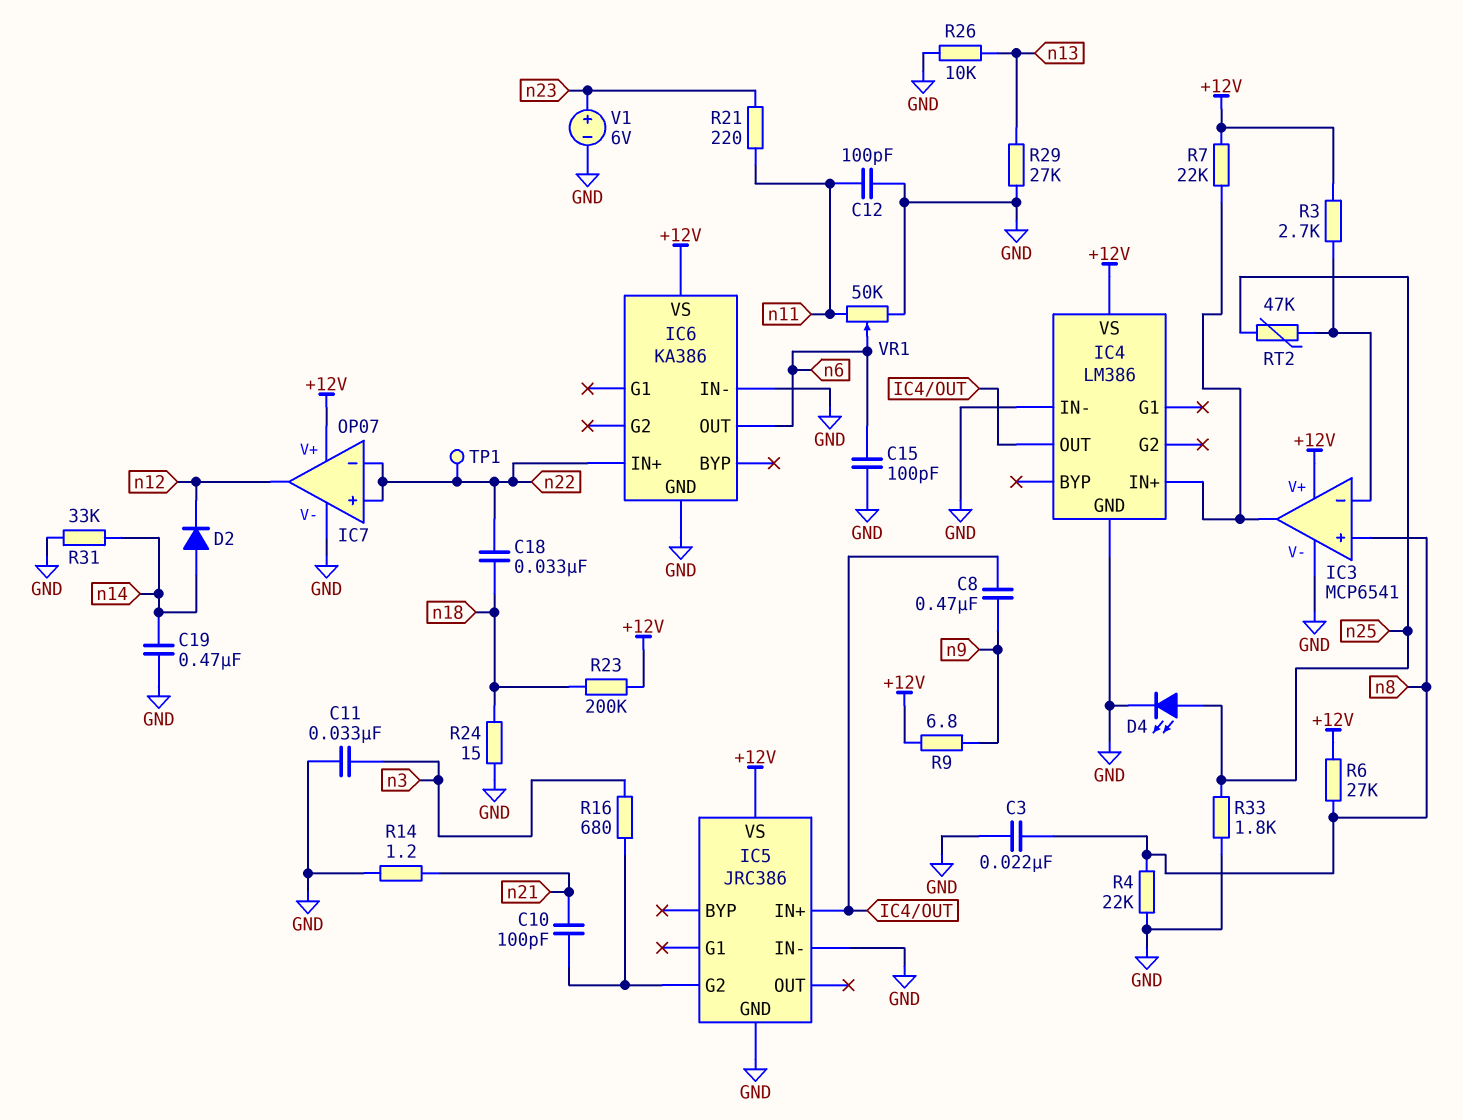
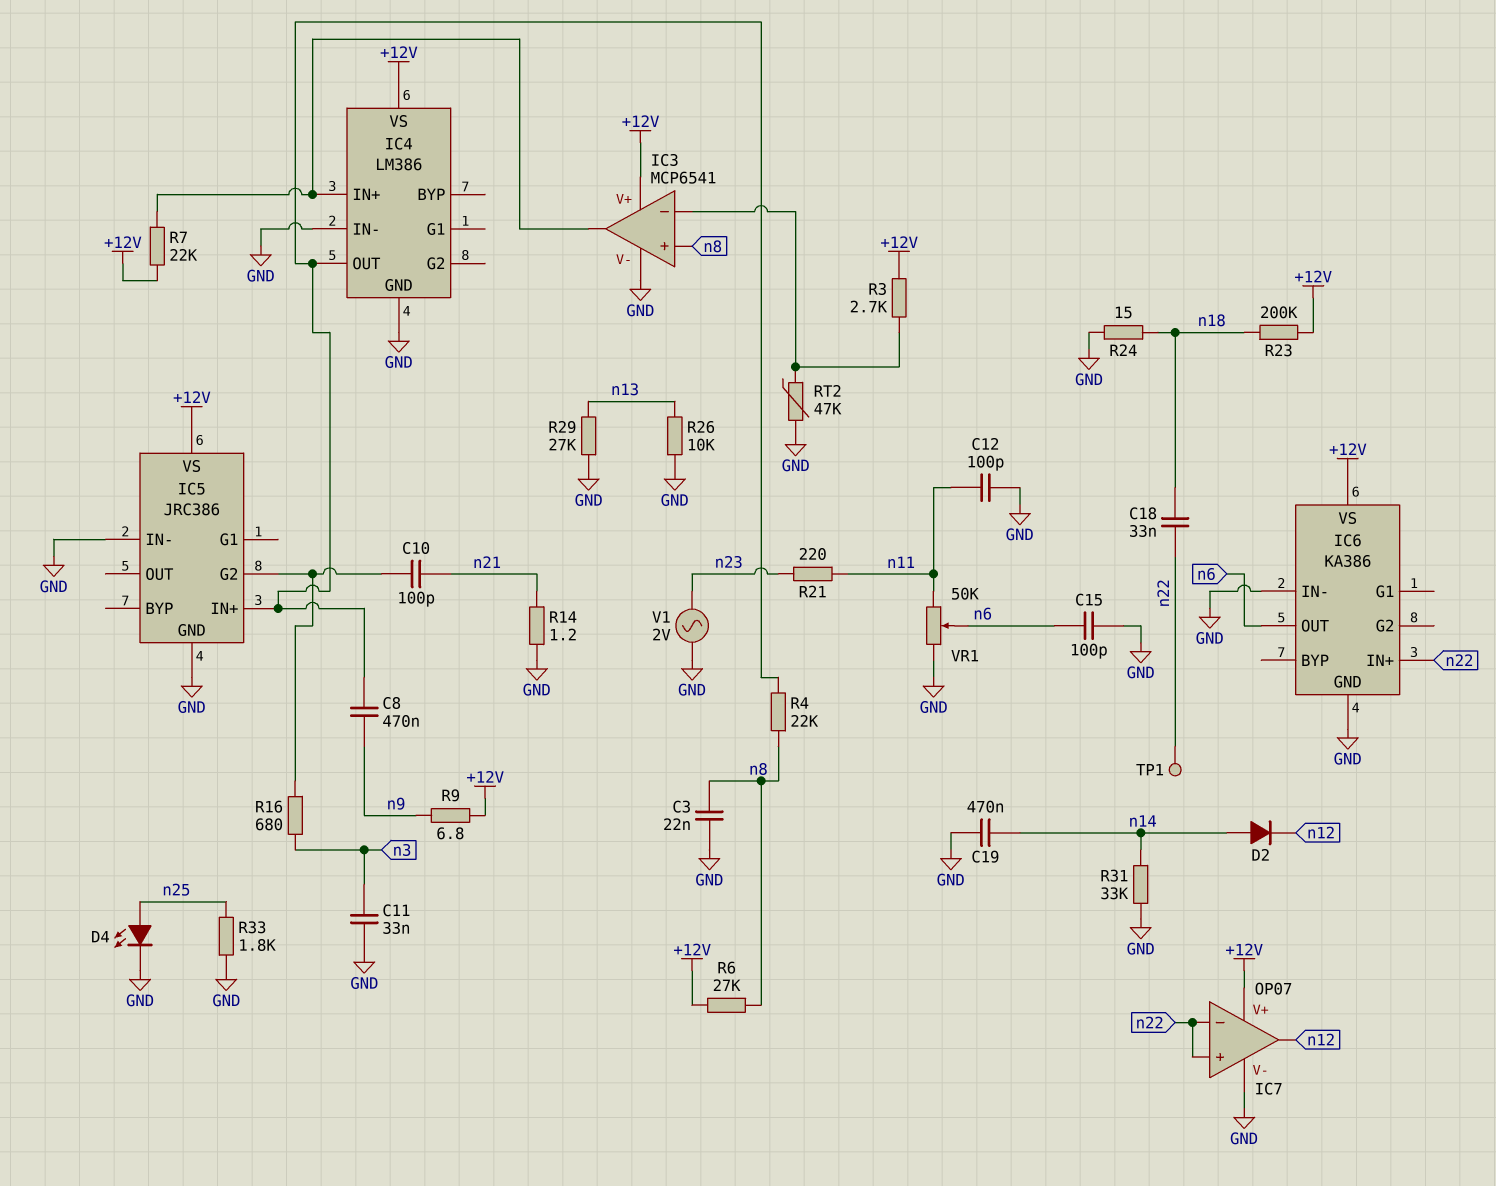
R4: 22k (GND, n8) -> 22k (IC4/OUT, n8)
RT2: 47k (IC3/in-, n25) -> 47k (GND, IC3/in-)
V1: 6V (plus n23, minus GND) -> AC 2V (GND, n23)

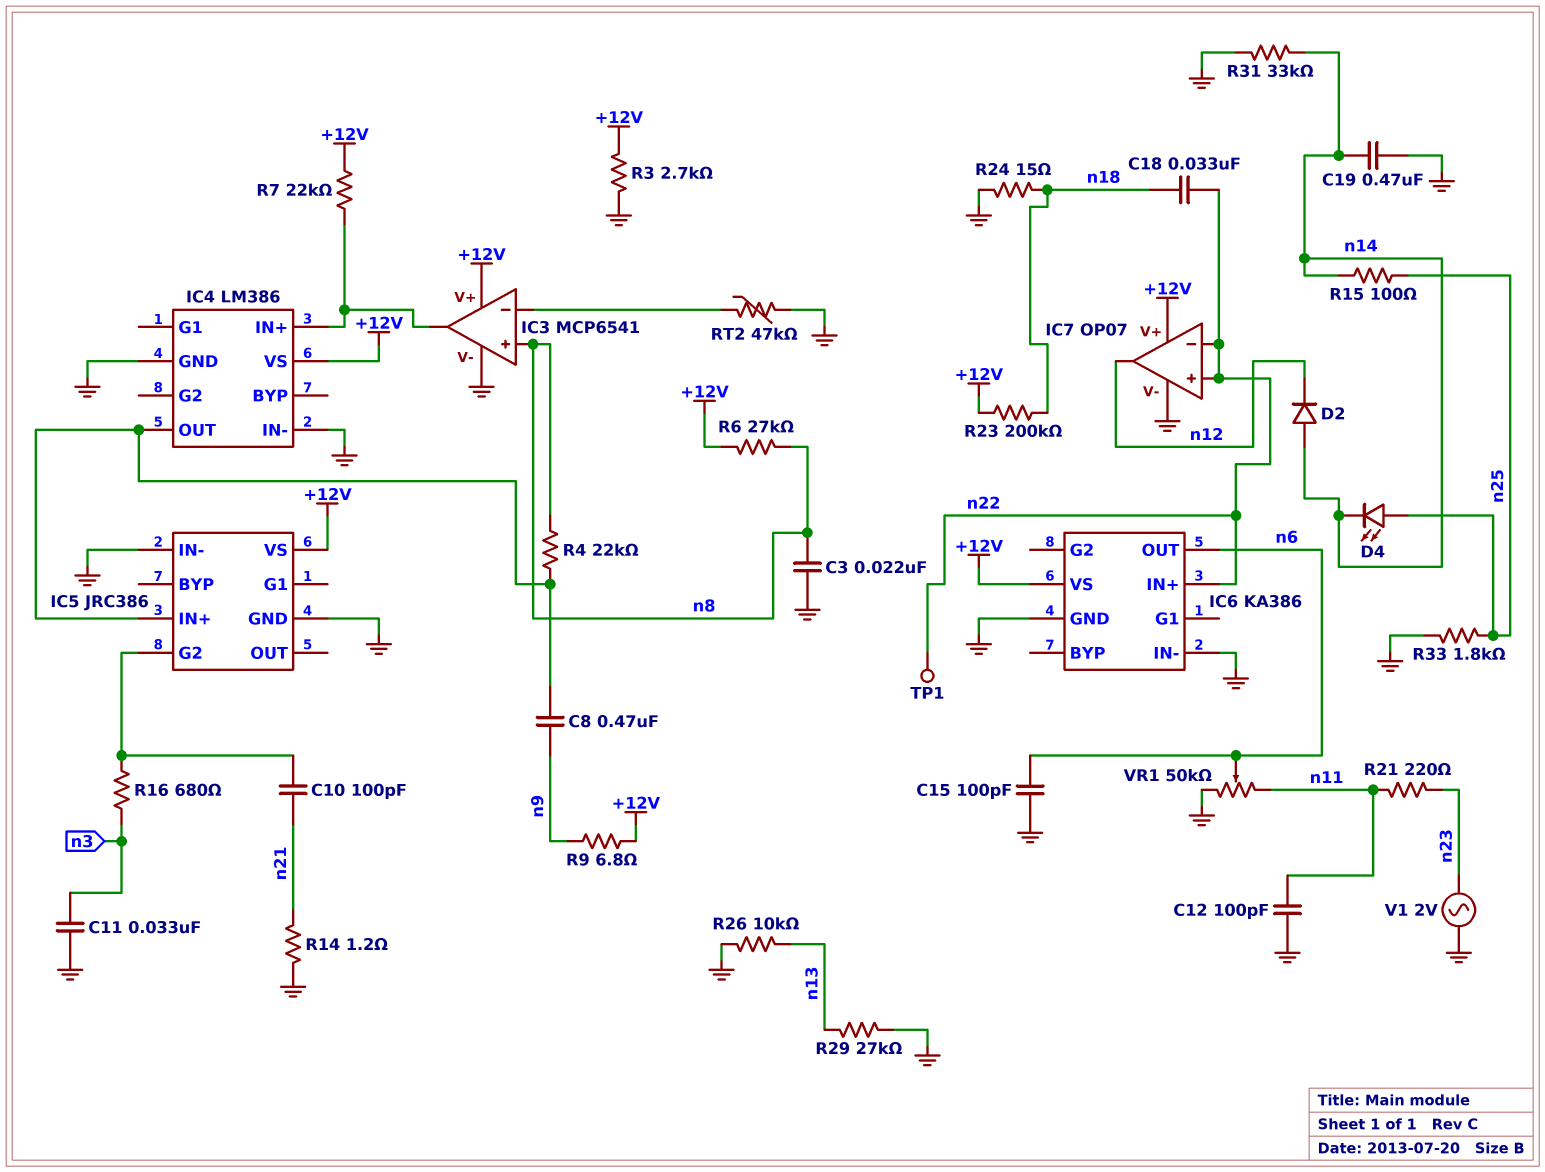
D4: LED (A n25, K GND) -> LED (A n25, K n14)
R3: 2.7k (+12V, IC3/in-) -> 2.7k (+12V, GND)
R15: none -> 100 (n14, n25)

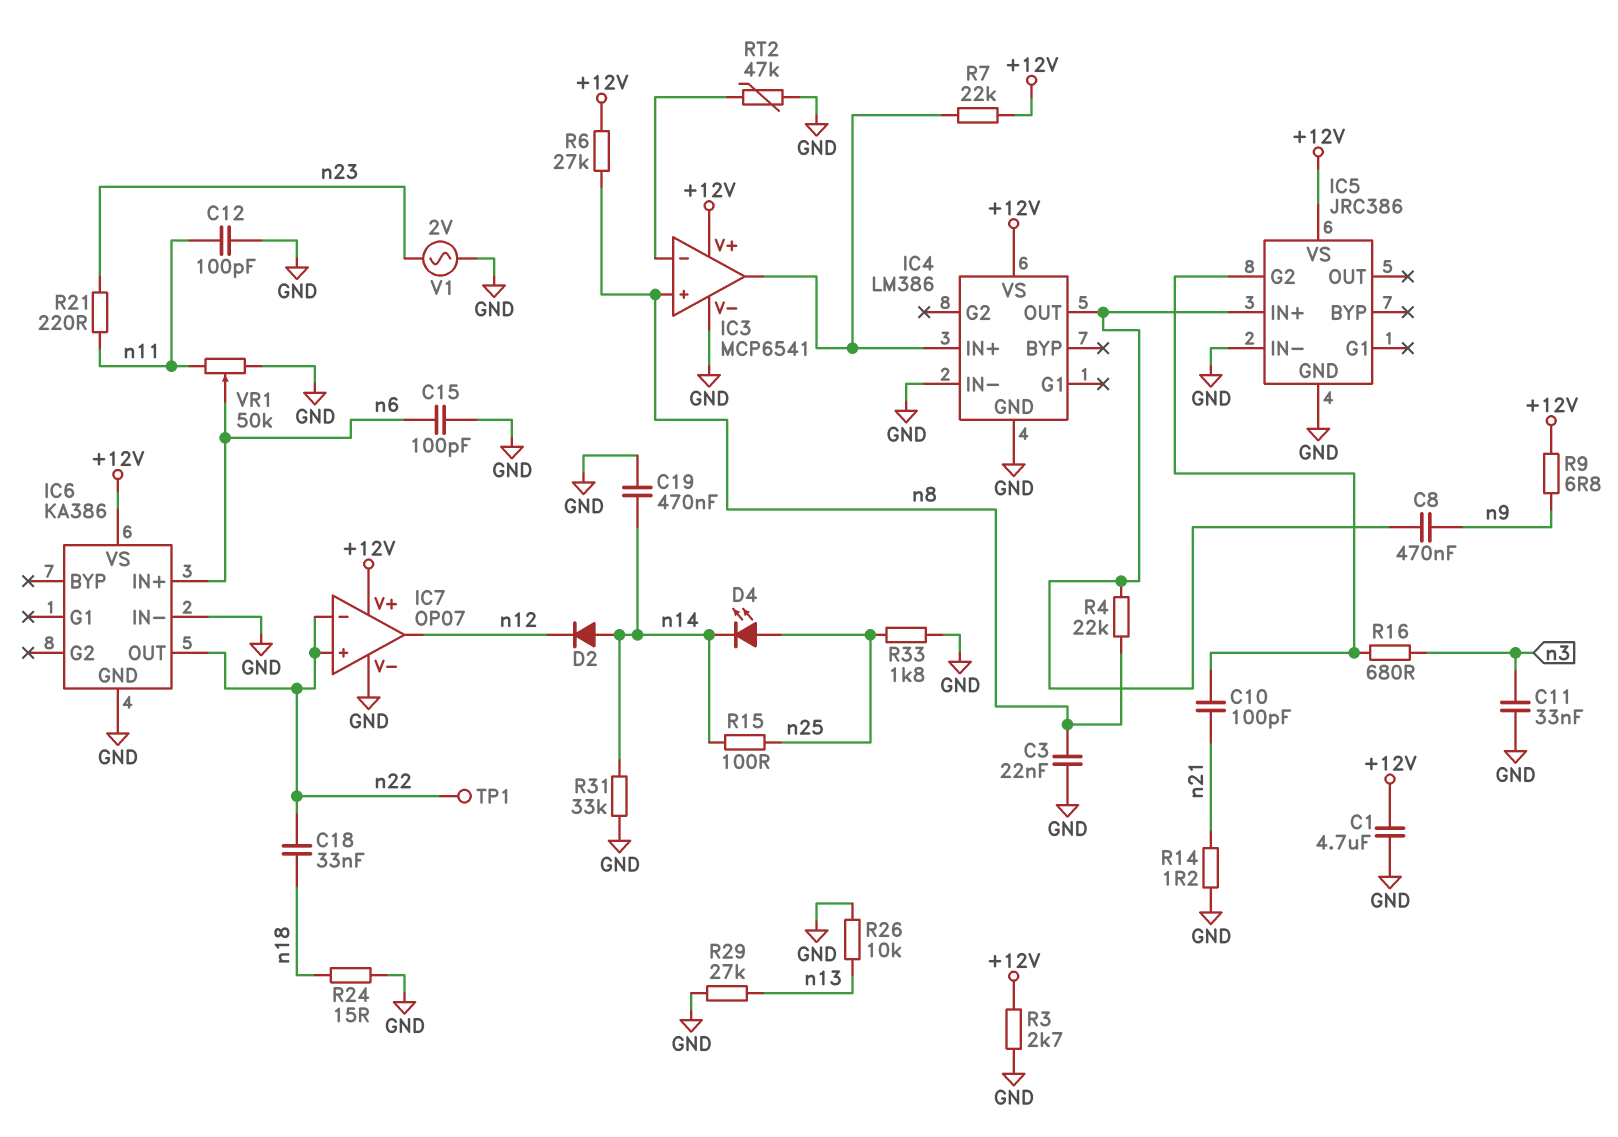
C1: none -> 4.7uF (+12V, GND)
IC6 pin IN+: n22 -> n6
IC6 pin OUT: n6 -> n22
R23: 200k (+12V, n18) -> none

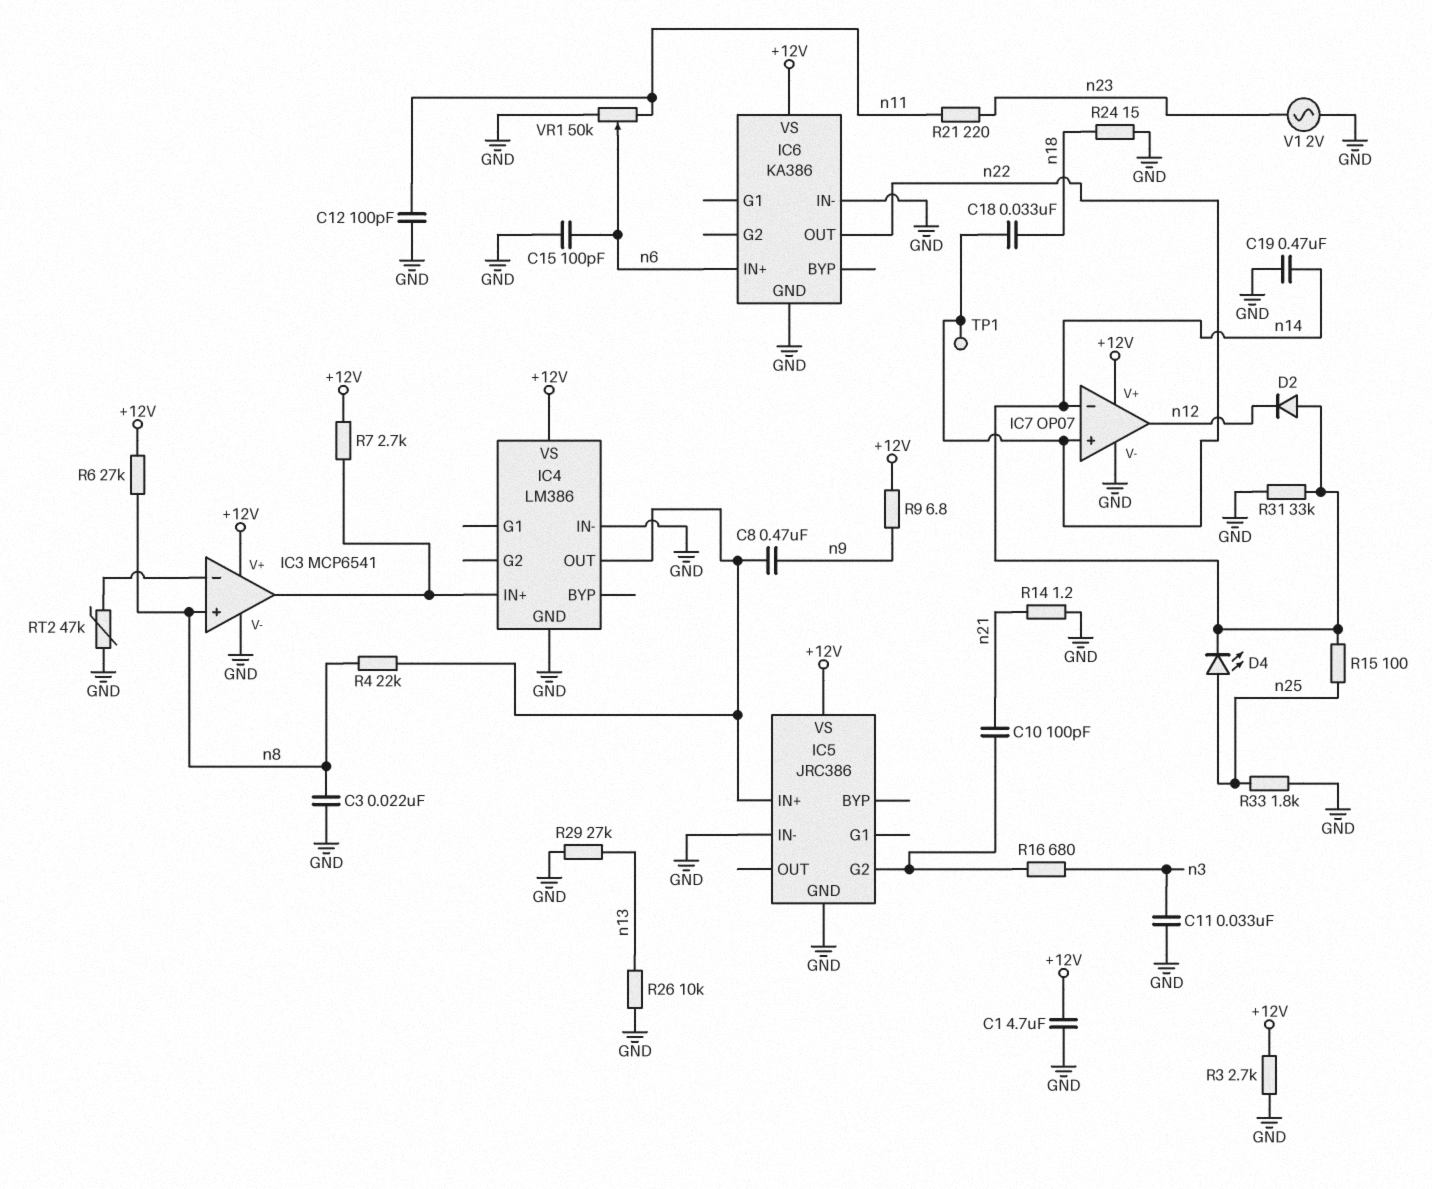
IC7 pin in-: n22 -> n14
R7: 22k (+12V, IC3/out) -> 2.7k (+12V, IC3/out)

